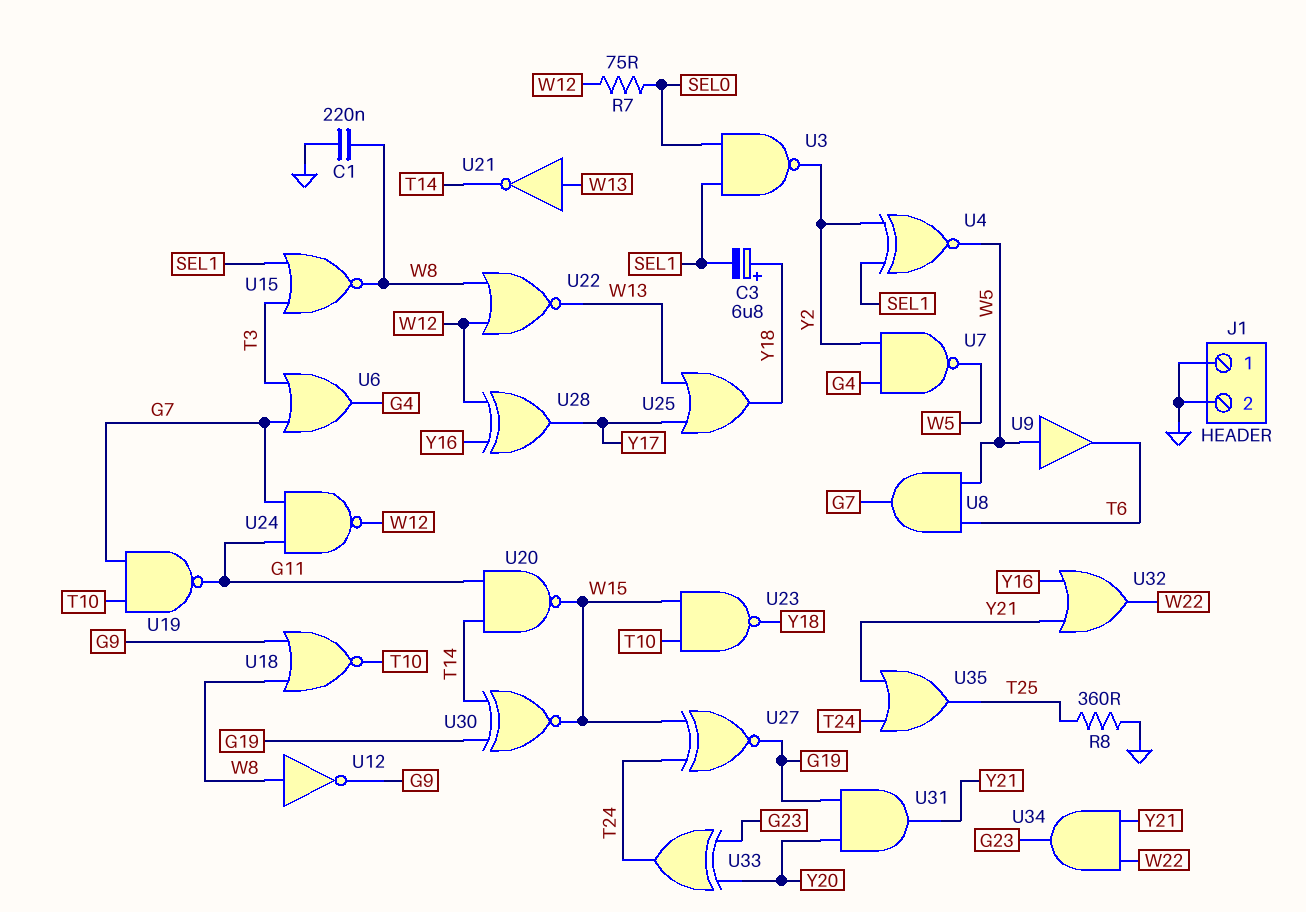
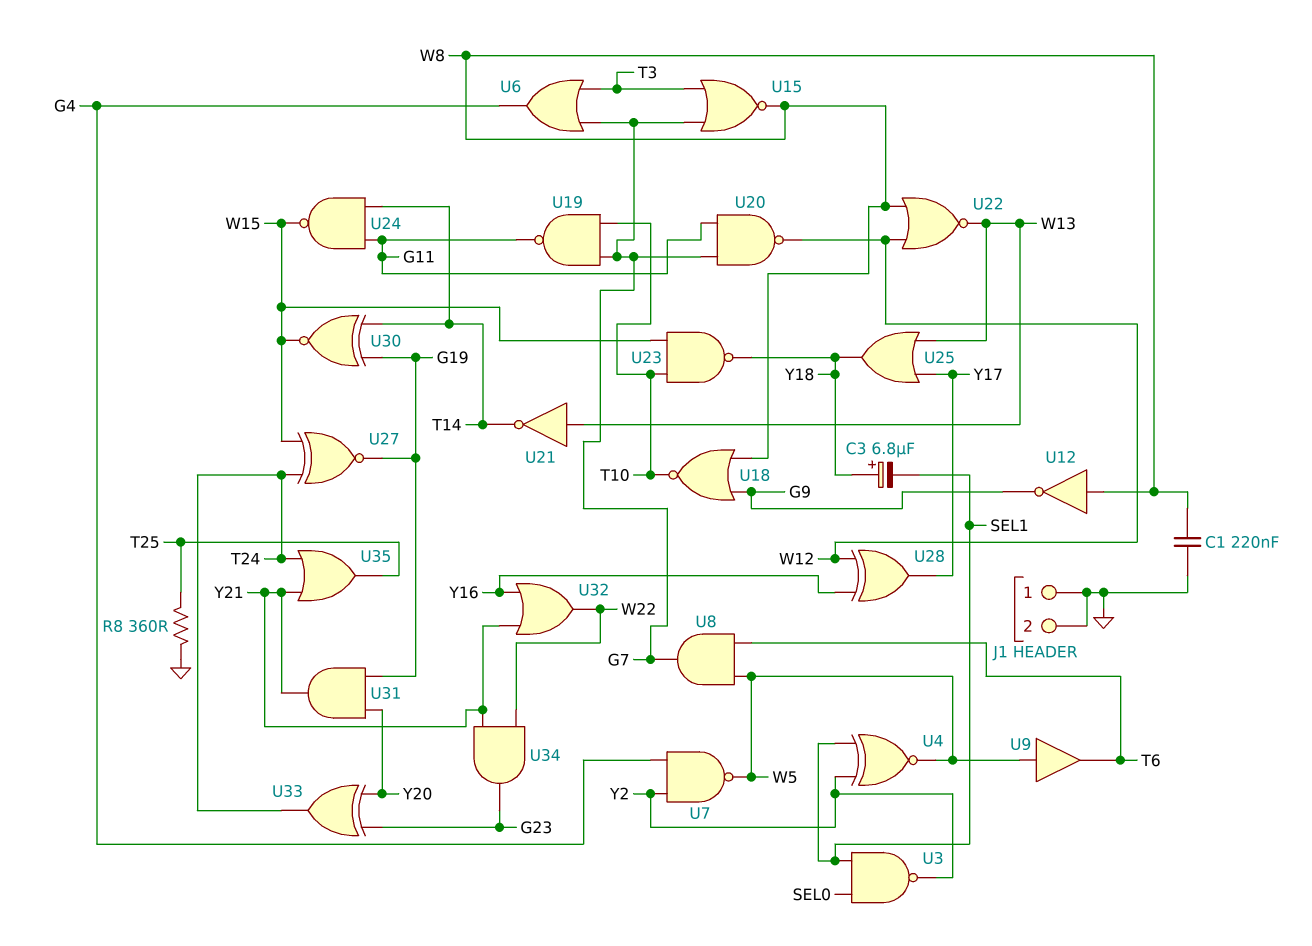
R7: 75 (SEL0, W12) -> none
U15: NOR (in SEL1, in T3, out W8) -> NOR (in G7, in T3, out W8)
U20: NAND (in G11, in T14, out W15) -> NAND (in G7, in G11, out W12)
U24: NAND (in G7, in G11, out W12) -> NAND (in G11, in T14, out W15)

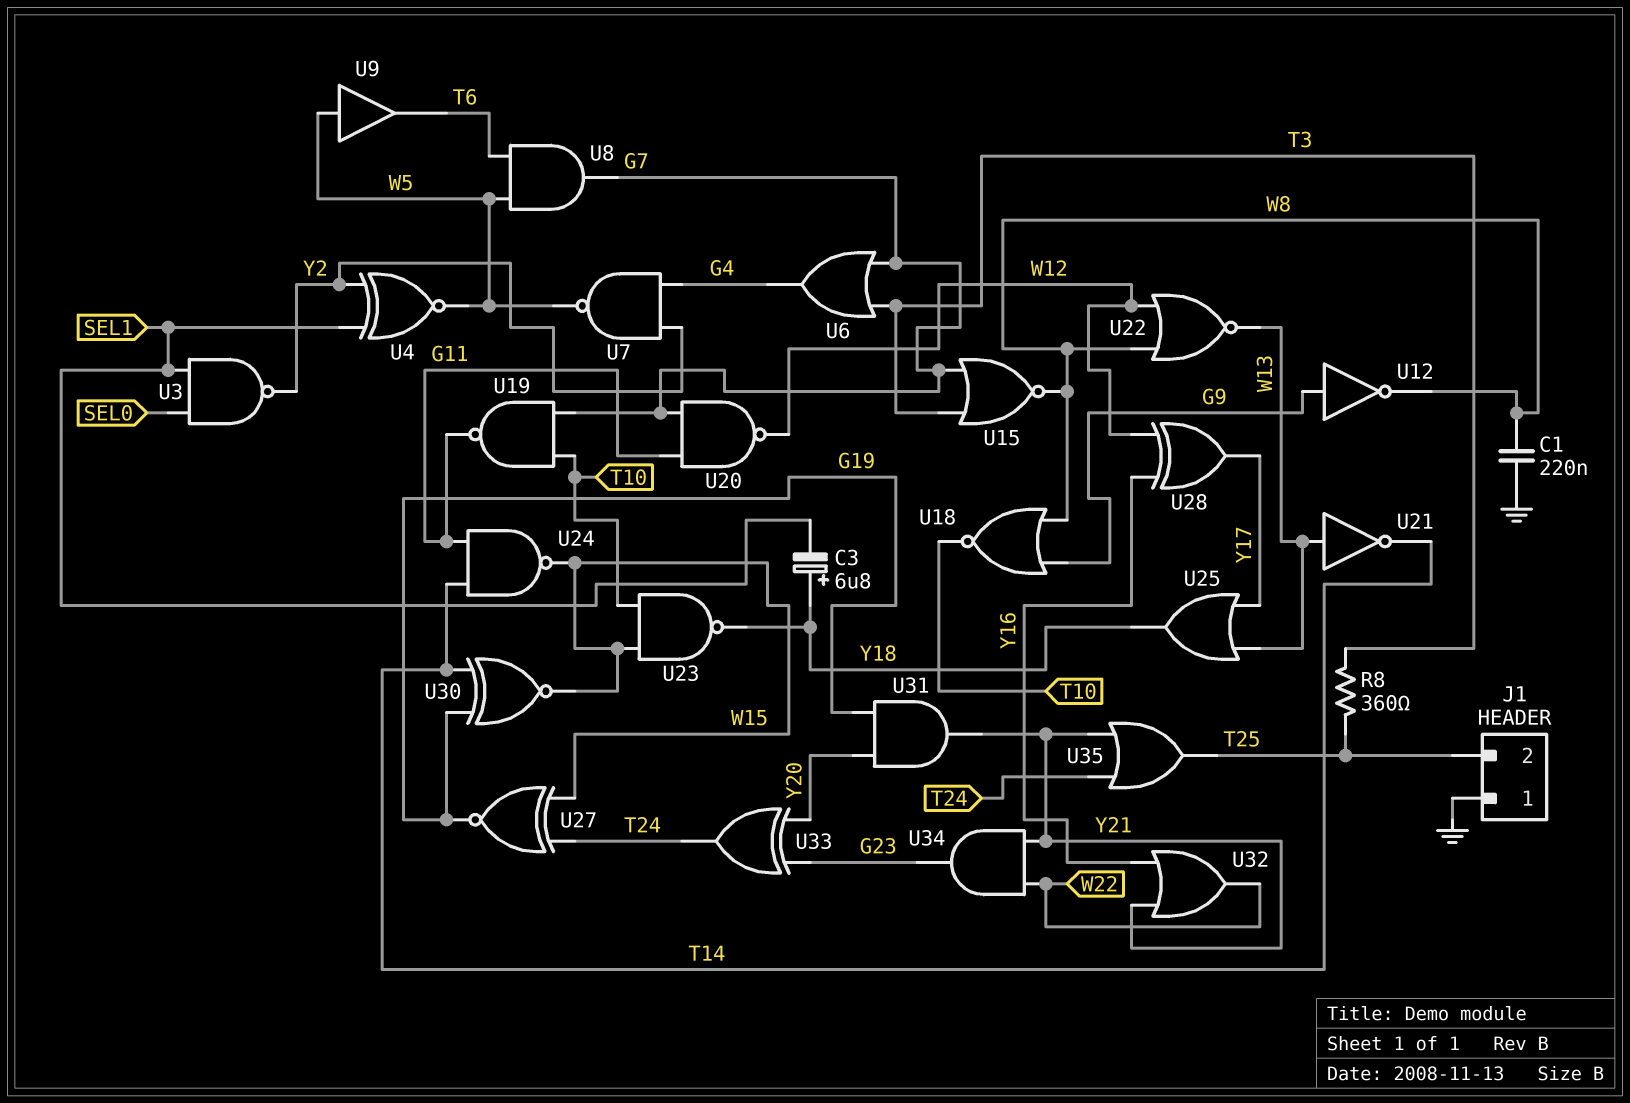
J1 pin 2: GND -> T25
R8: 360 (GND, T25) -> 360 (T3, T25)
U12: NOT (in W8, out G9) -> NOT (in G9, out W8)

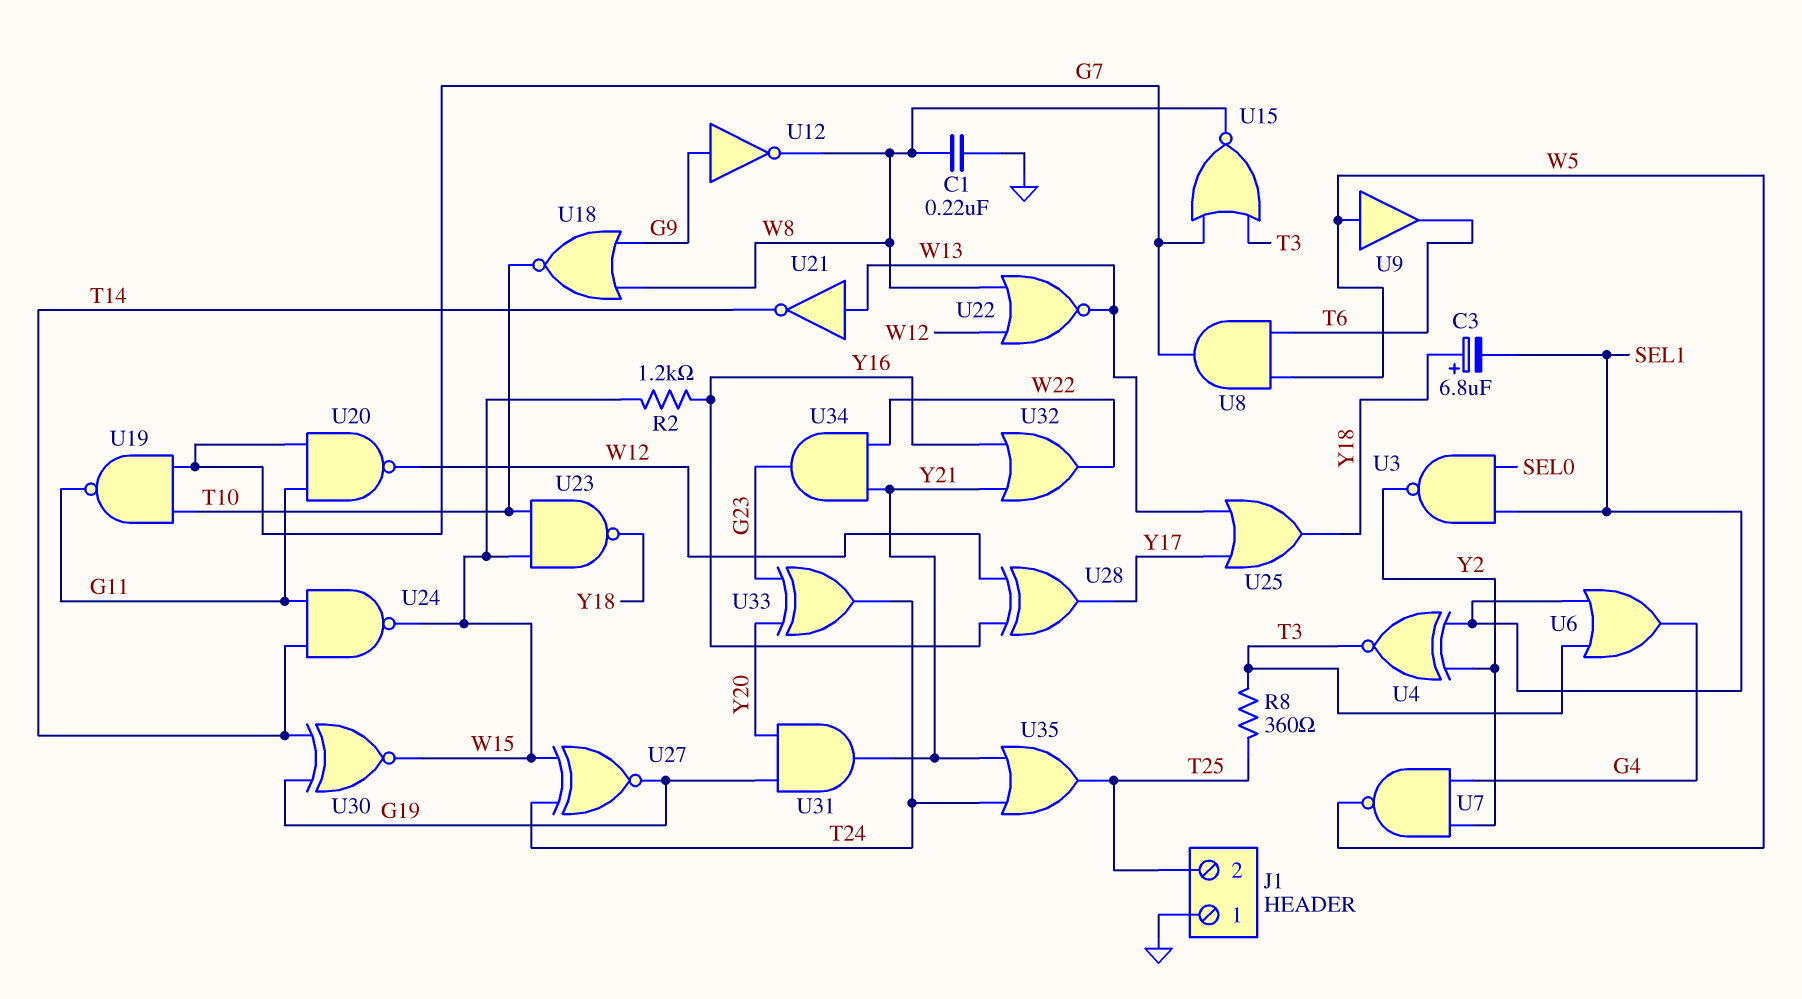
R2: none -> 1.2k (W15, Y16)
U4: XNOR (in SEL1, in Y2, out W5) -> XNOR (in SEL1, in Y2, out T3)
U6: OR (in G7, in T3, out G4) -> OR (in SEL1, in T3, out G4)

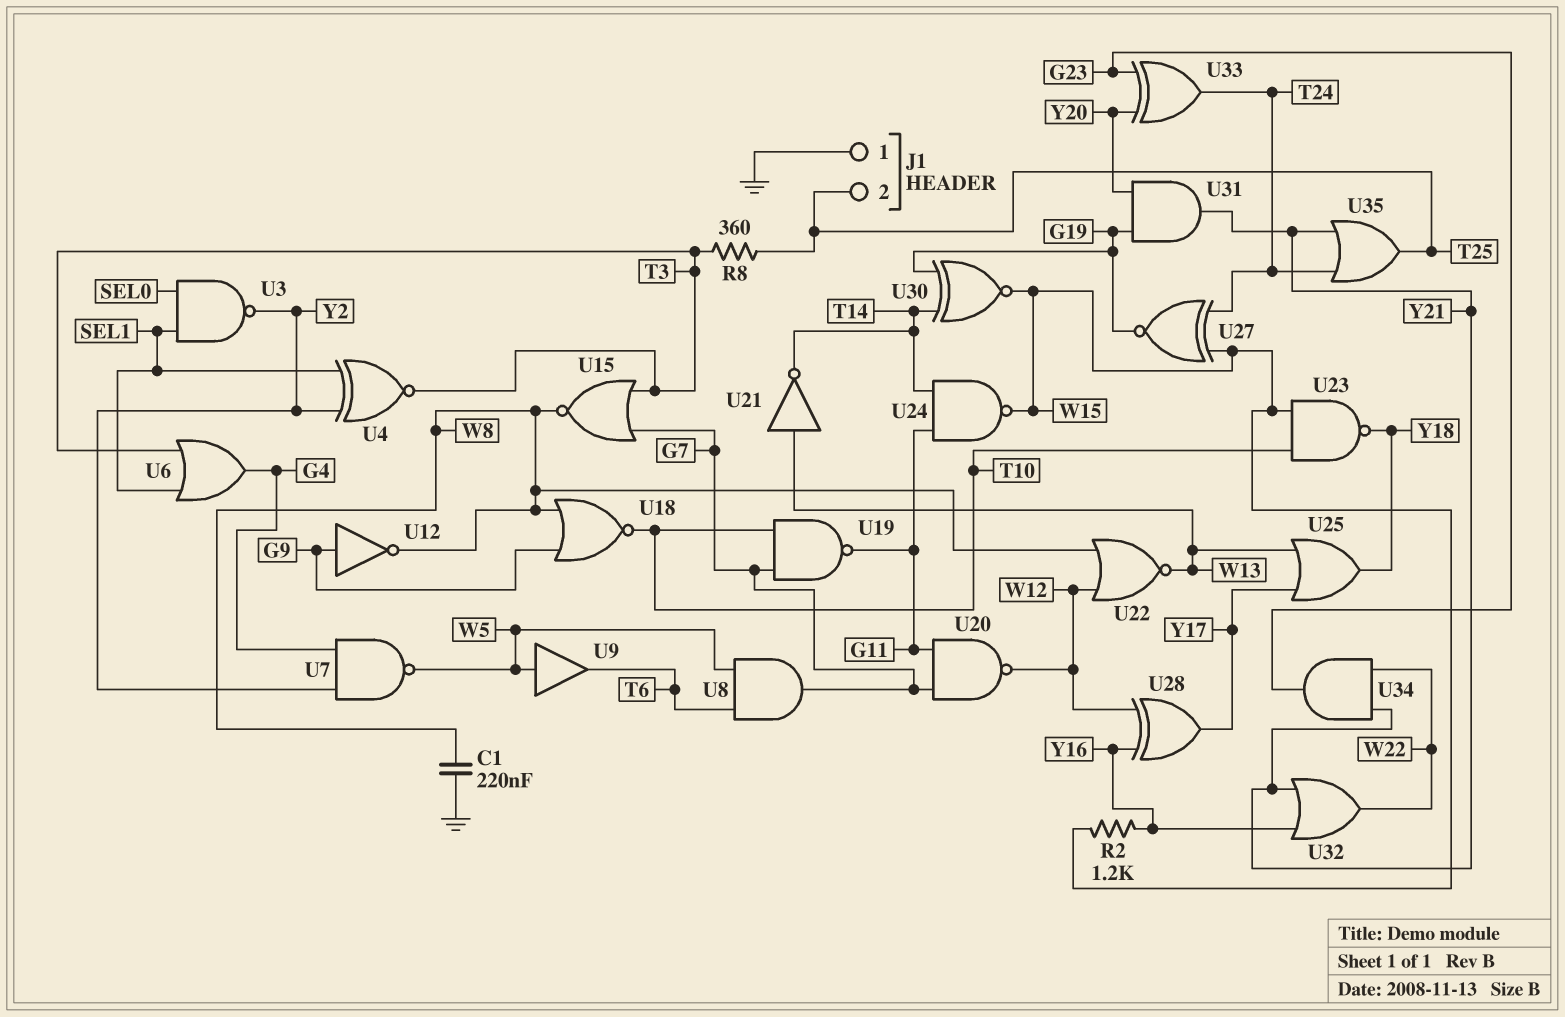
C3: 6.8uF (plus Y18, minus SEL1) -> none

